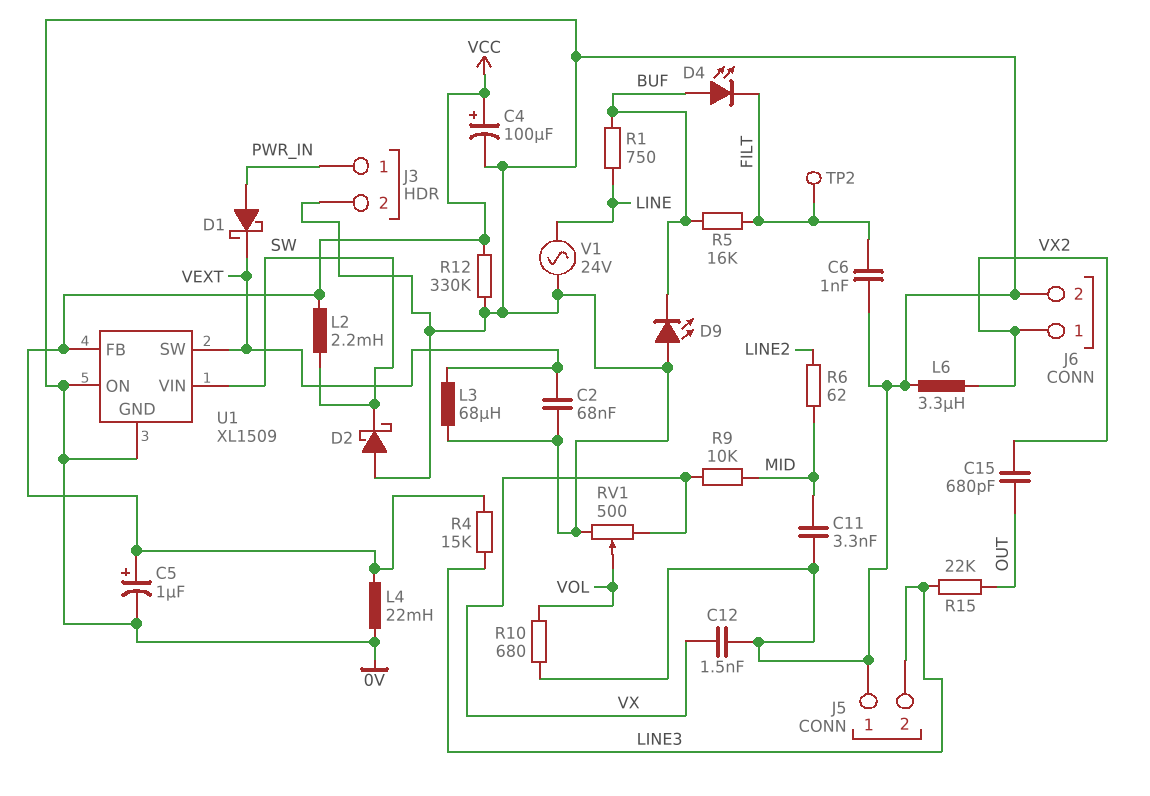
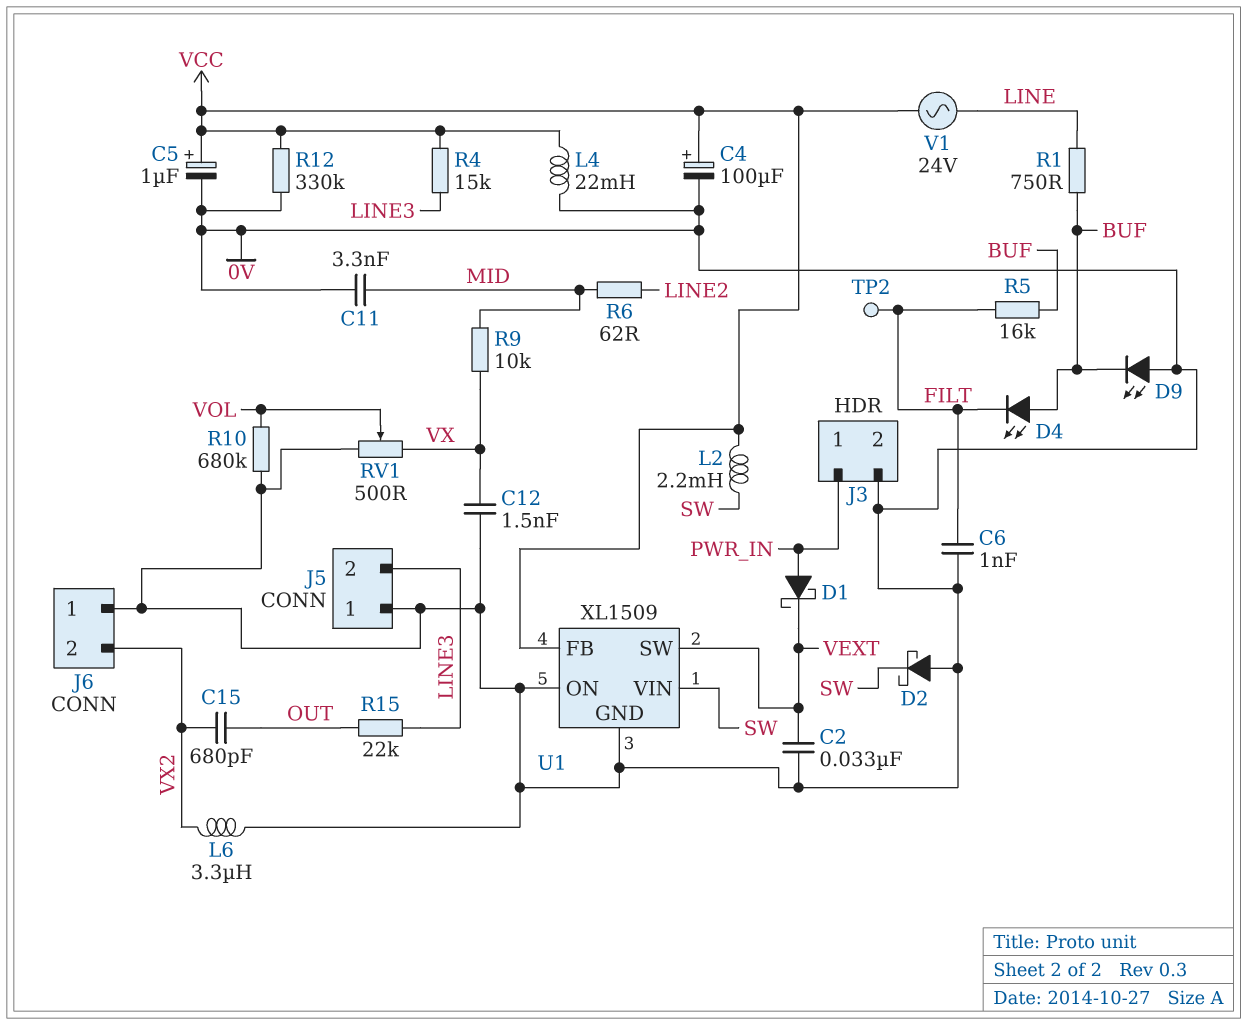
C2: 68nF (0V, VEXT) -> 33nF (0V, VEXT)
J6 pin 1: VX2 -> 0V
J6 pin 2: 0V -> VX2
L3: 68uH (0V, VEXT) -> none
R10: 680 (0V, VOL) -> 680k (0V, VOL)
V1: AC 24V (0V, LINE) -> AC 24V (LINE, VCC)

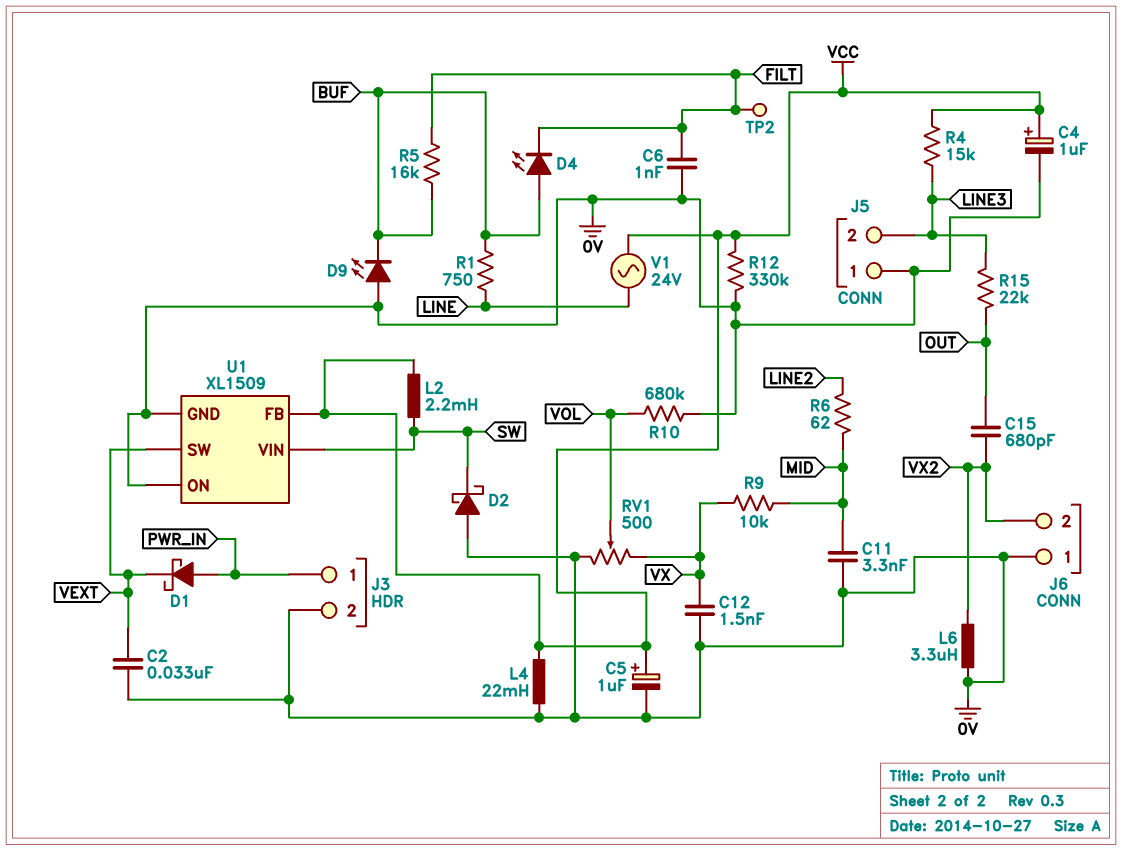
C4: 100uF (plus VCC, minus 0V) -> 1uF (plus VCC, minus 0V)

